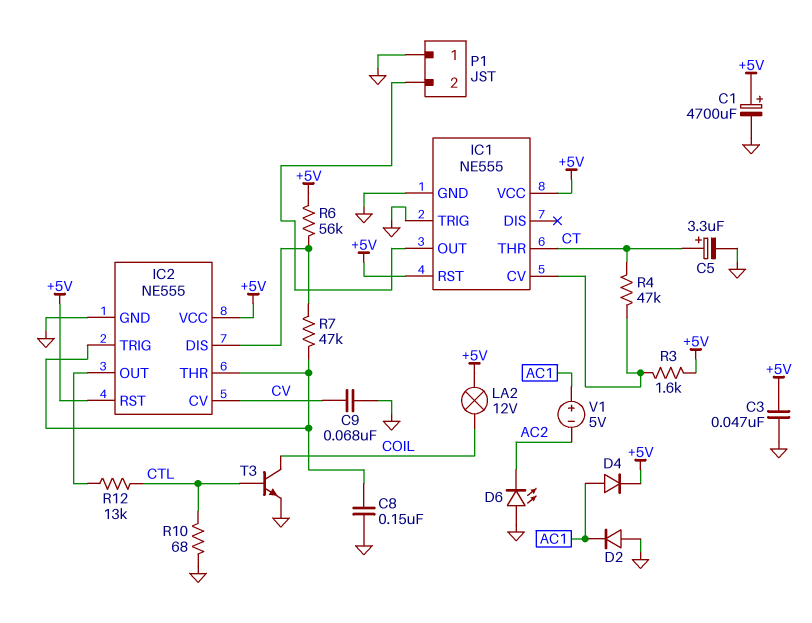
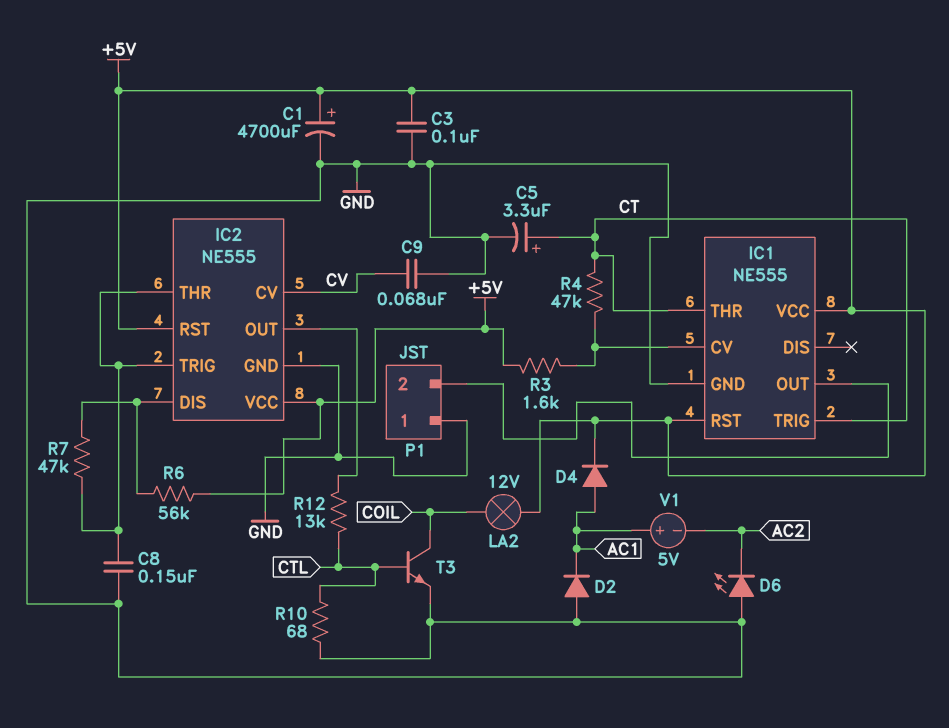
C3: 47nF (+5V, GND) -> 100nF (+5V, GND)
IC1 pin TRIG: GND -> CT

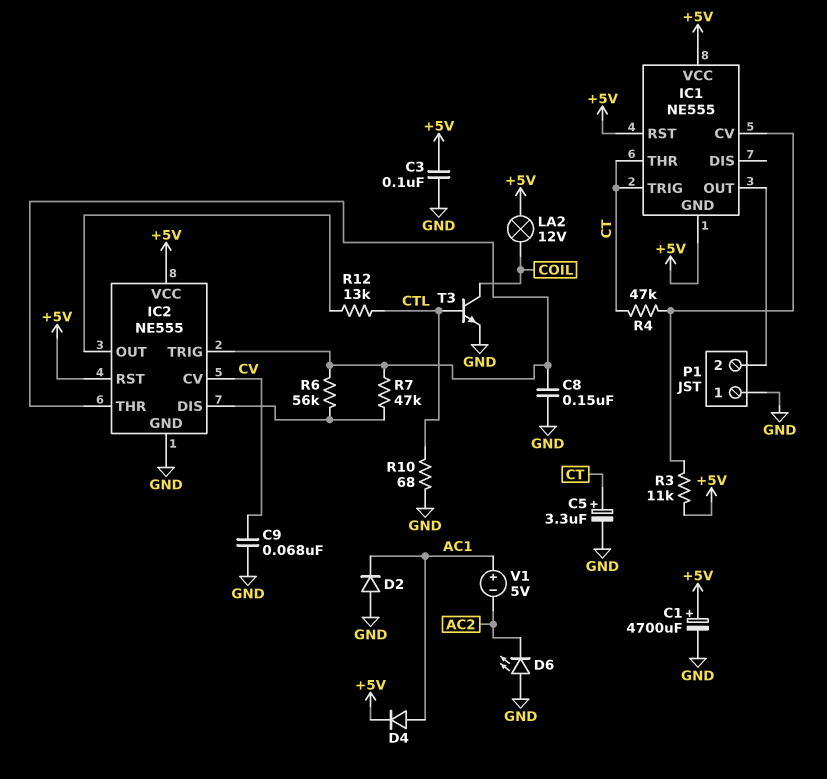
IC1 pin GND: GND -> +5V
R3: 1.6k (+5V, IC1/CV) -> 11k (+5V, IC1/CV)
R6: 56k (+5V, IC2/DIS) -> 56k (IC2/DIS, IC2/THR)

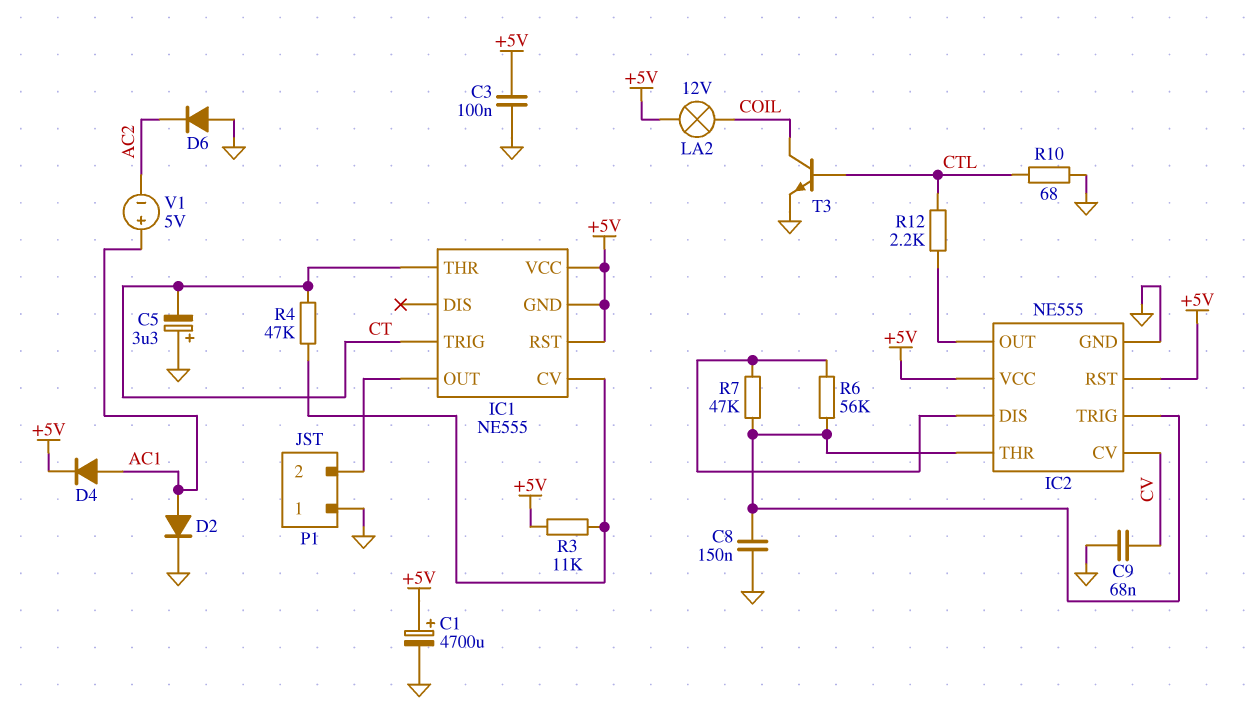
C5: 3.3uF (plus CT, minus GND) -> 3.3uF (plus GND, minus CT)
D2: diode (A GND, K AC1) -> diode (A AC1, K GND)
D6: LED (A GND, K AC2) -> diode (A GND, K AC2)
R12: 13k (CTL, IC2/OUT) -> 2.2k (CTL, IC2/OUT)

